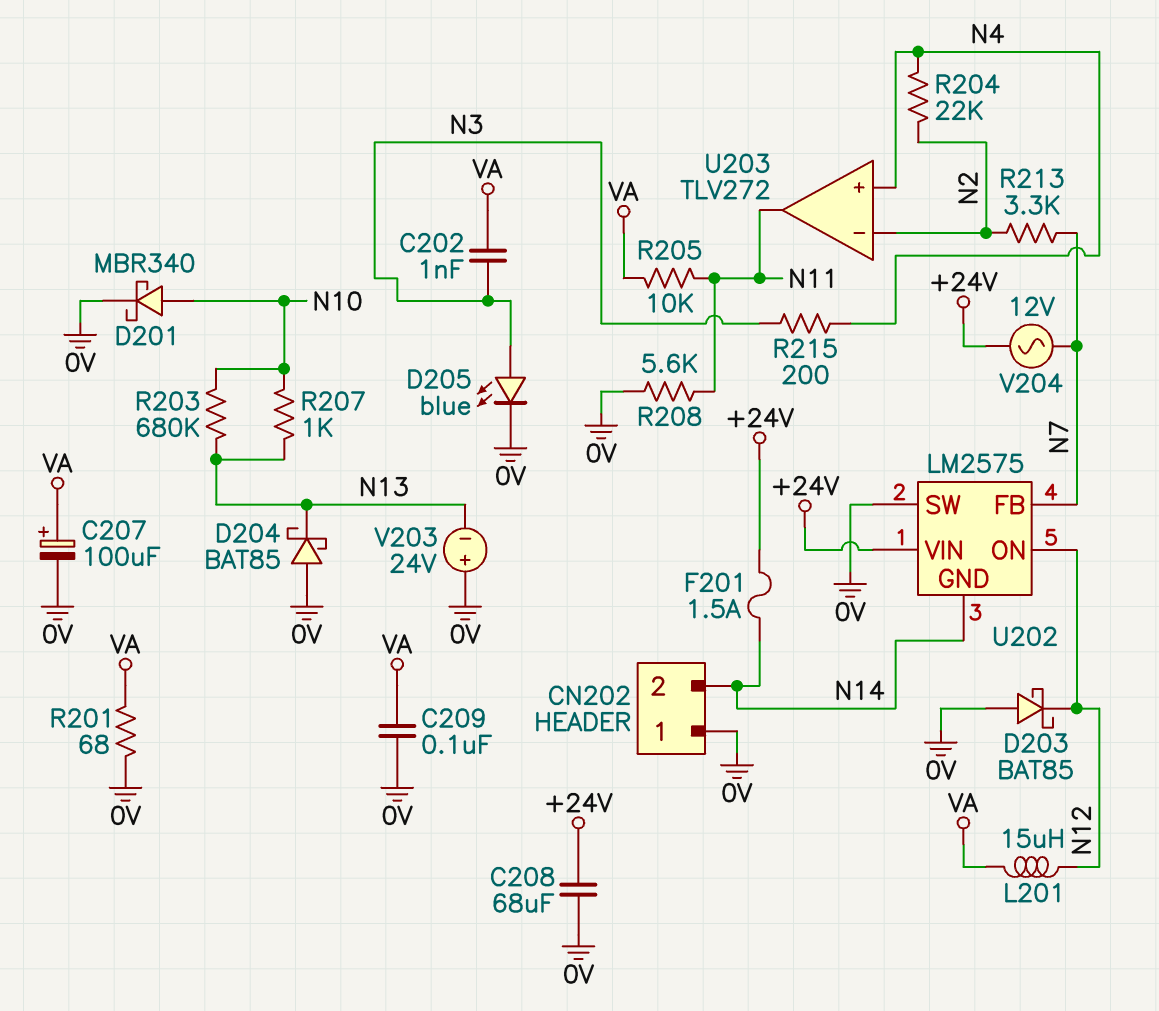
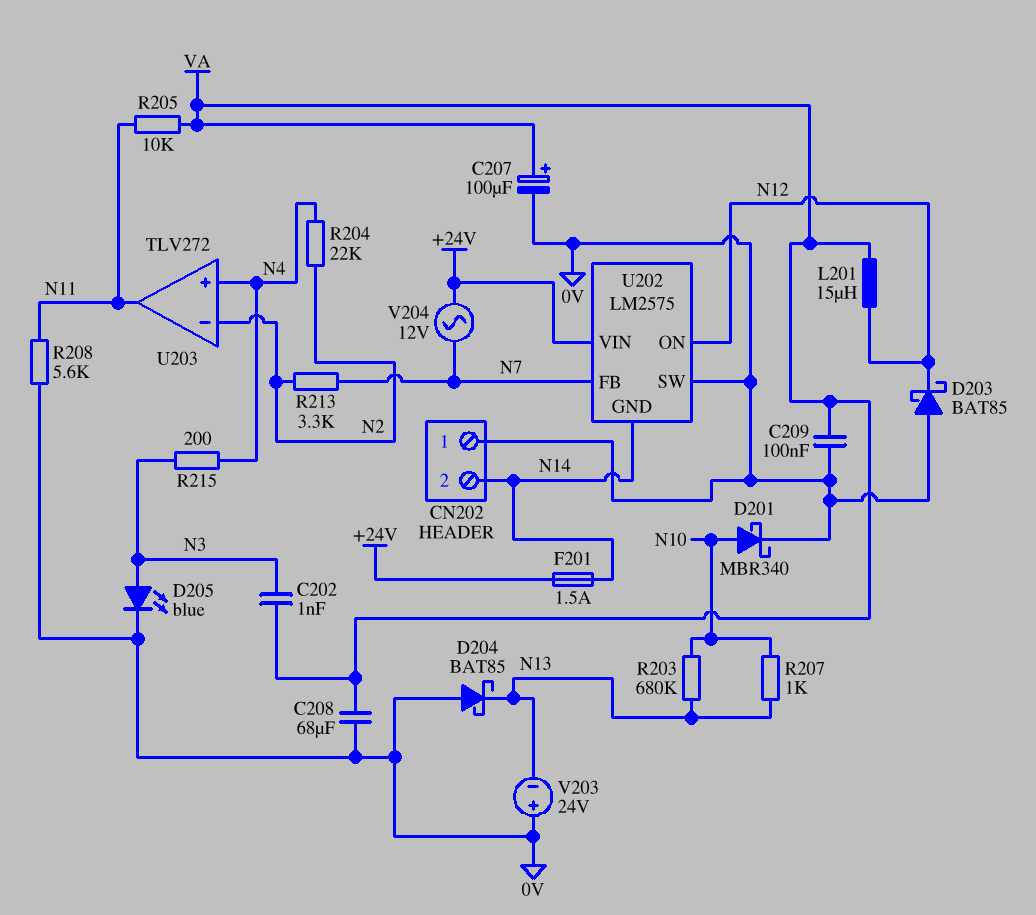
C208: 68uF (+24V, 0V) -> 68uF (0V, VA)
R201: 68 (0V, VA) -> none

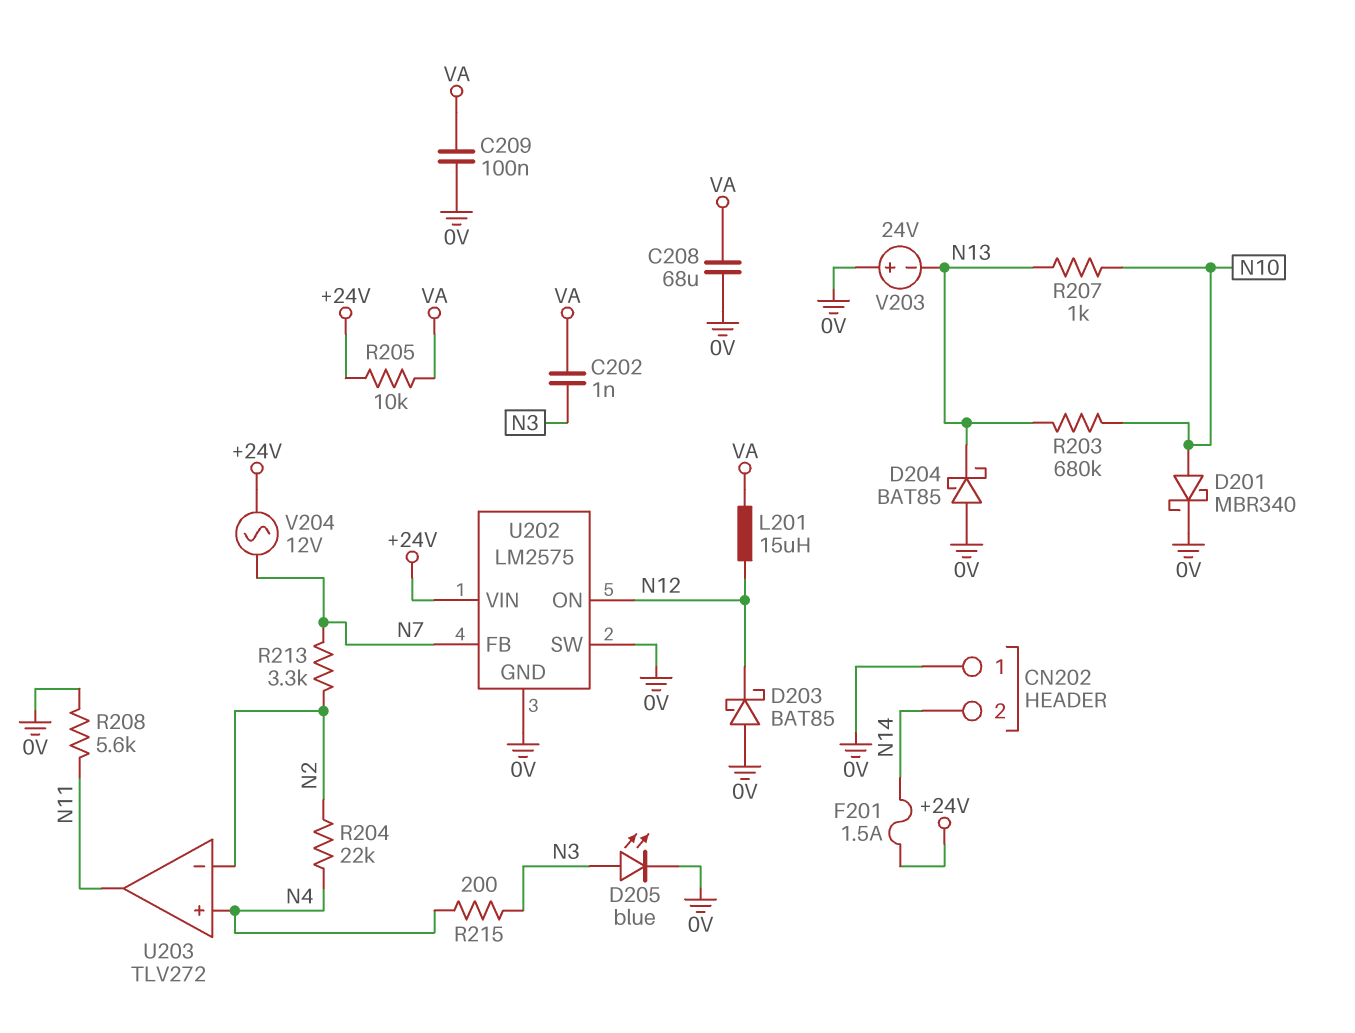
C207: 100uF (plus VA, minus 0V) -> none
R205: 10k (N11, VA) -> 10k (+24V, VA)
U202 pin GND: N14 -> 0V

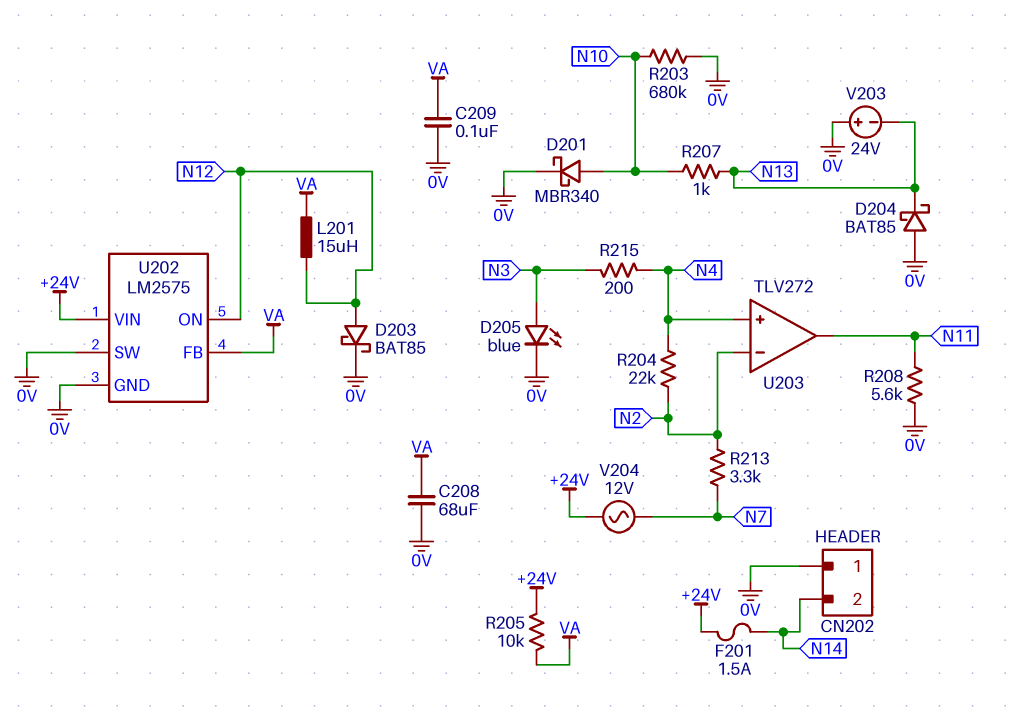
C202: 1nF (N3, VA) -> none
D203: schottky BAT85 (A 0V, K N12) -> schottky BAT85 (A N12, K 0V)
R203: 680k (N10, N13) -> 680k (0V, N10)
U202 pin FB: N7 -> VA

